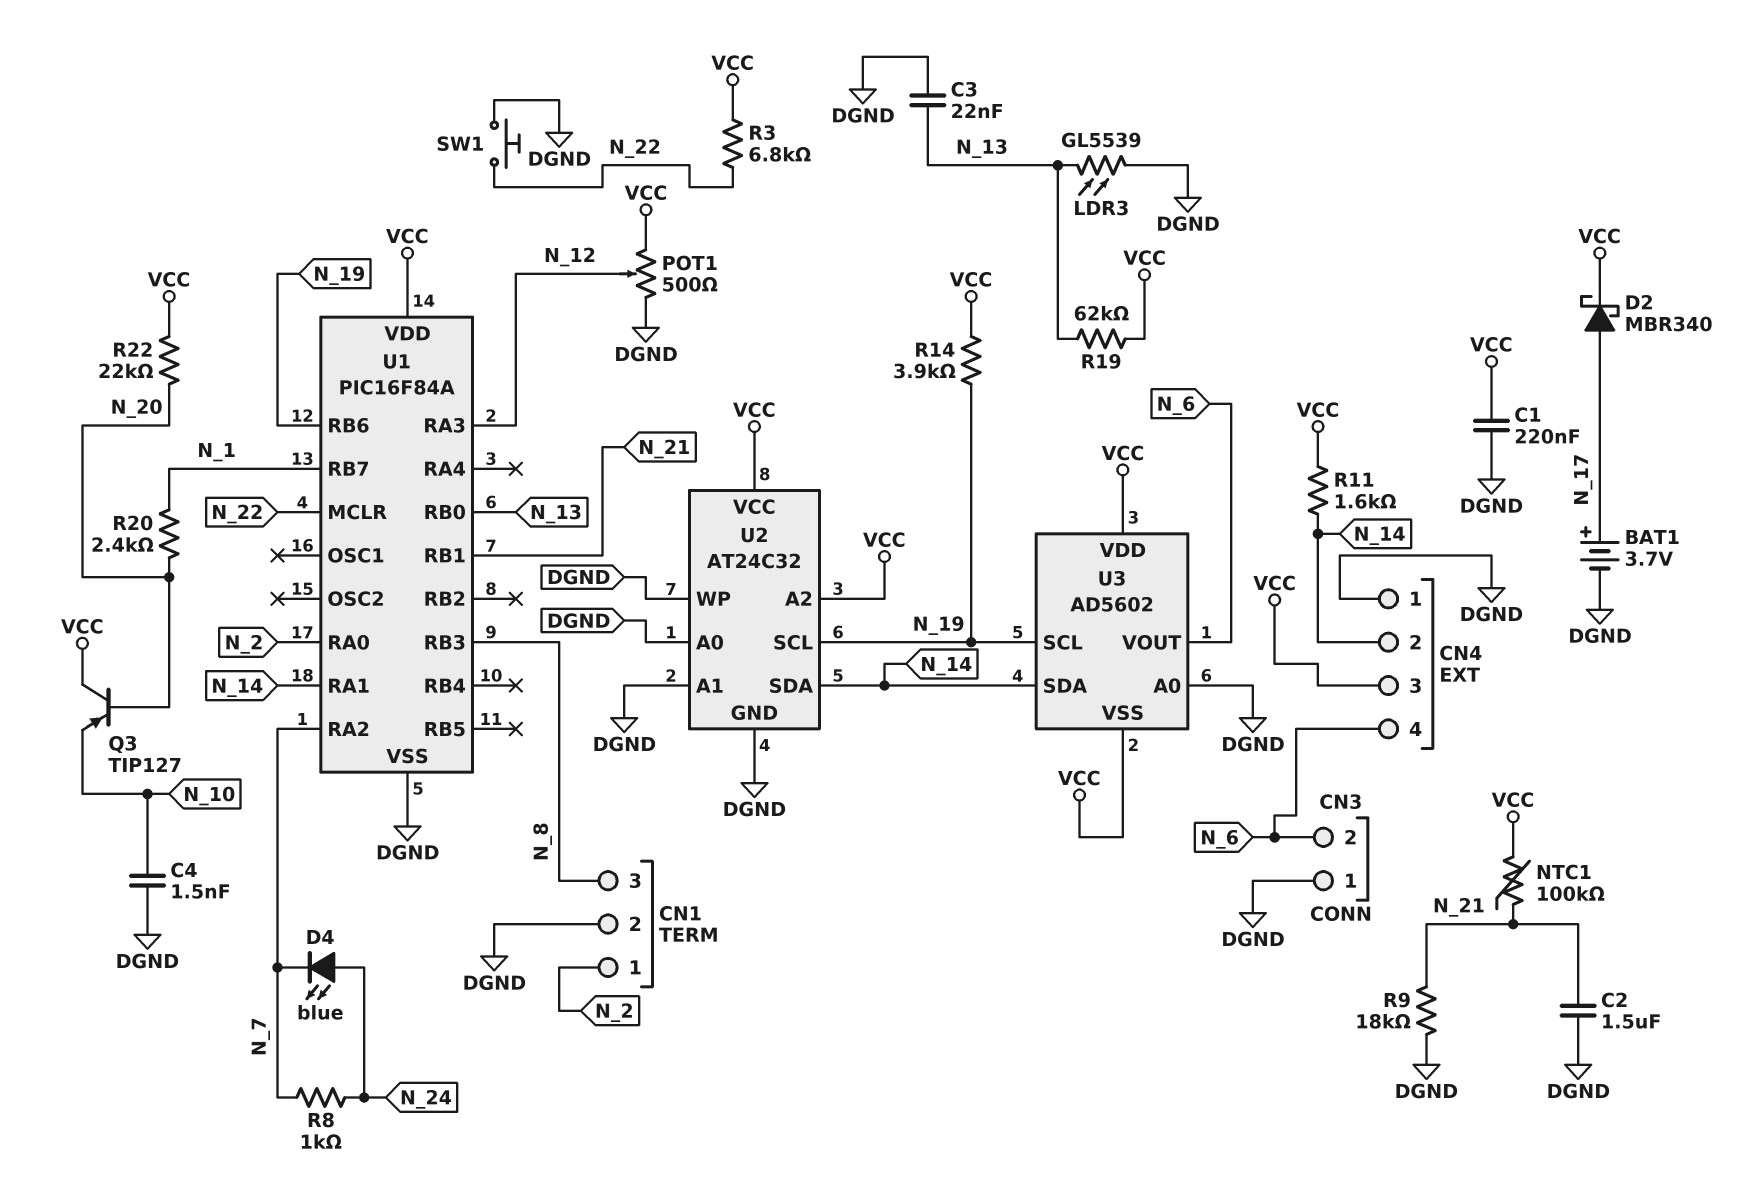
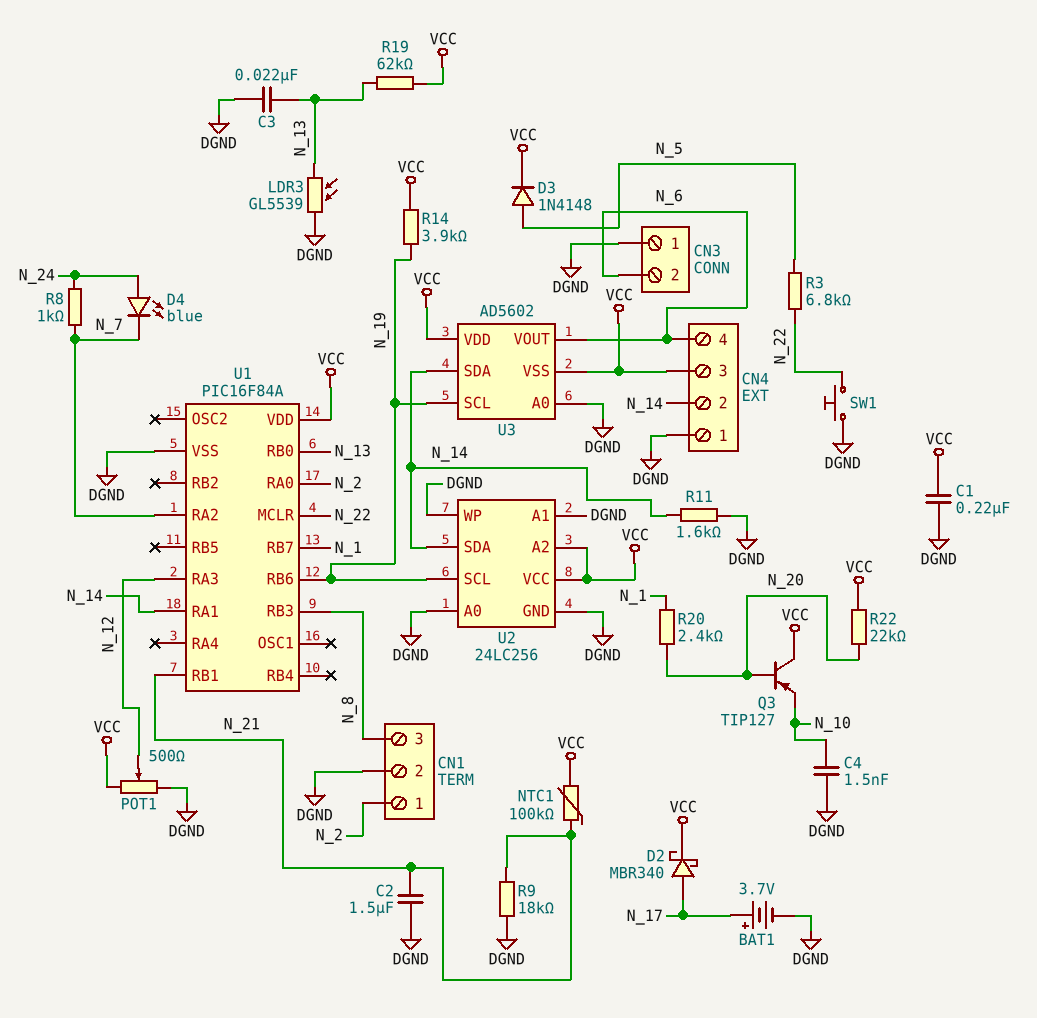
D3: none -> diode 1N4148 (A N_5, K VCC)
R3: 6.8k (N_22, VCC) -> 6.8k (N_5, N_22)
R11: 1.6k (N_14, VCC) -> 1.6k (DGND, N_14)
U2: AT24C32 -> 24LC256

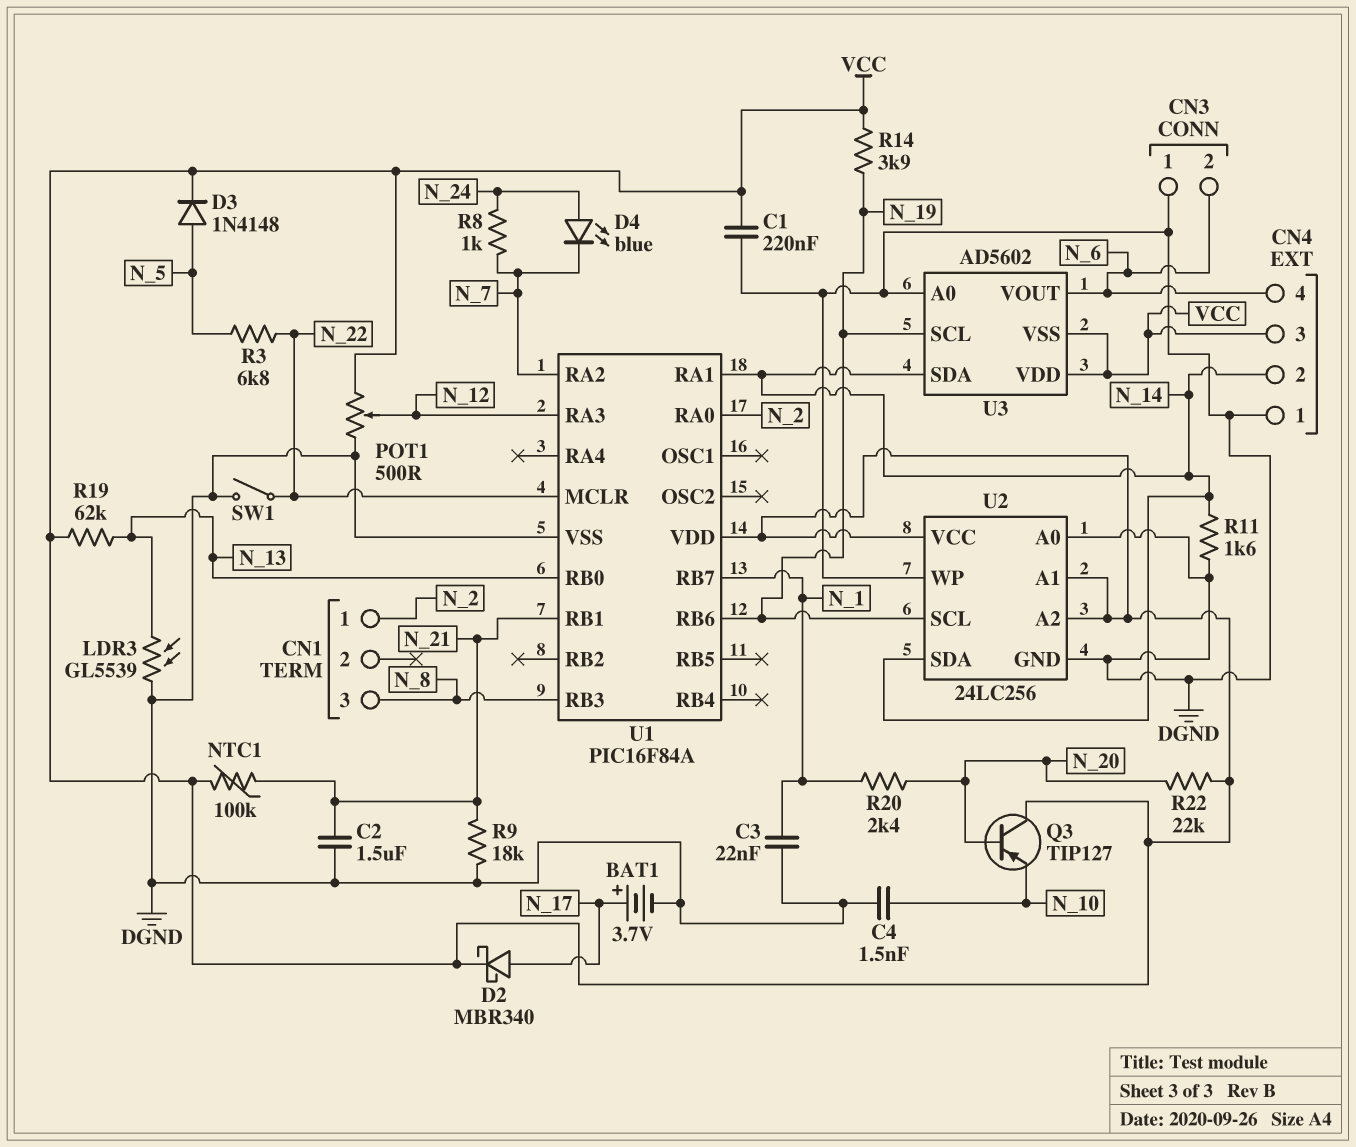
C3: 22nF (DGND, N_13) -> 22nF (DGND, N_1)
CN1 pin 2: DGND -> none
SW1: button (DGND, N_22) -> switch (DGND, N_22)
U2 pin A1: DGND -> VCC

